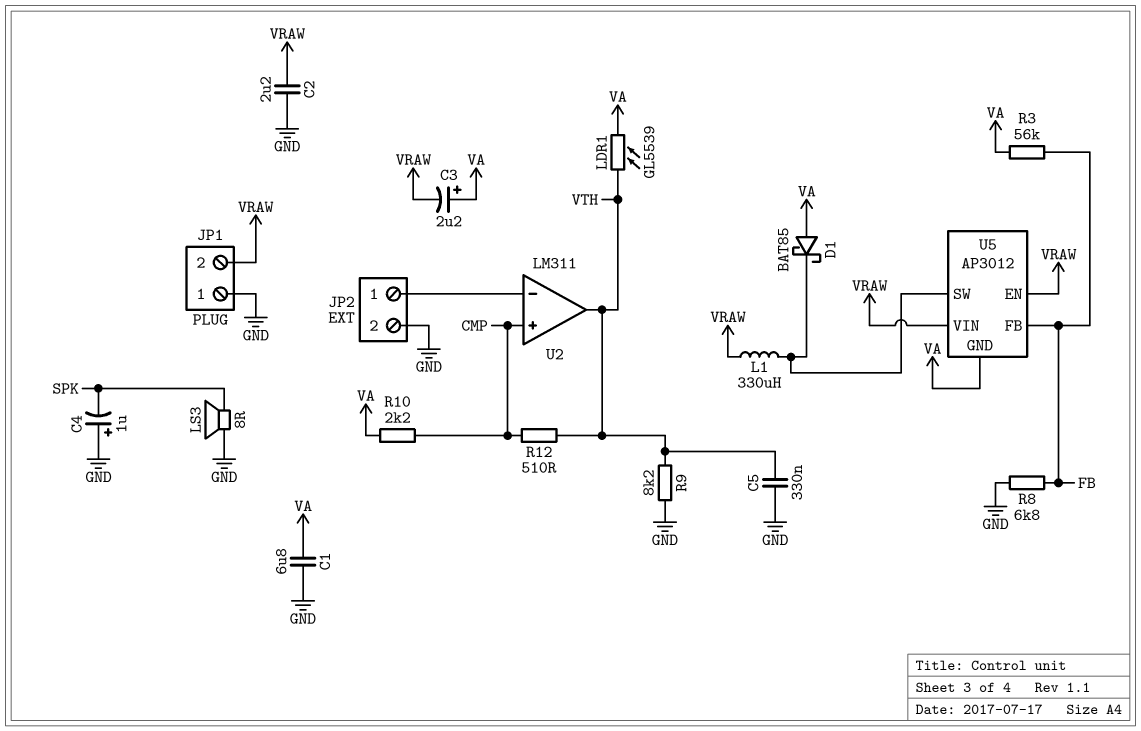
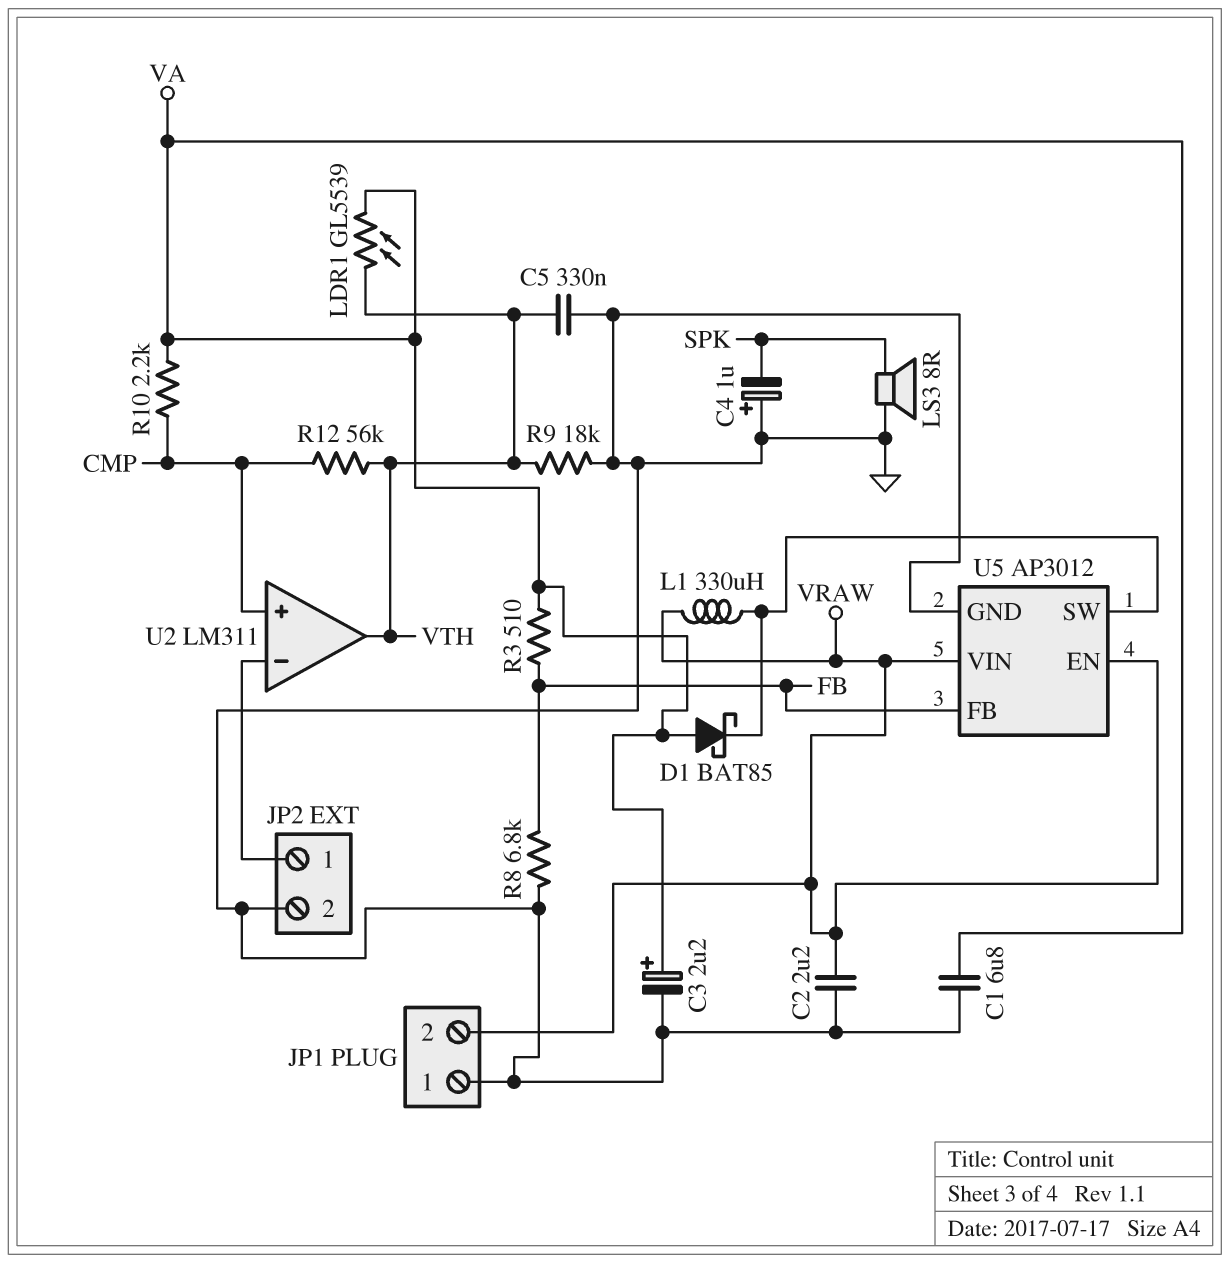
C3: 2.2uF (plus VA, minus VRAW) -> 2.2uF (plus VA, minus GND)
R3: 56k (FB, VA) -> 510 (FB, VA)
R9: 8.2k (GND, VTH) -> 18k (GND, VTH)
R12: 510 (CMP, VTH) -> 56k (CMP, VTH)
U5 pin GND: VA -> GND

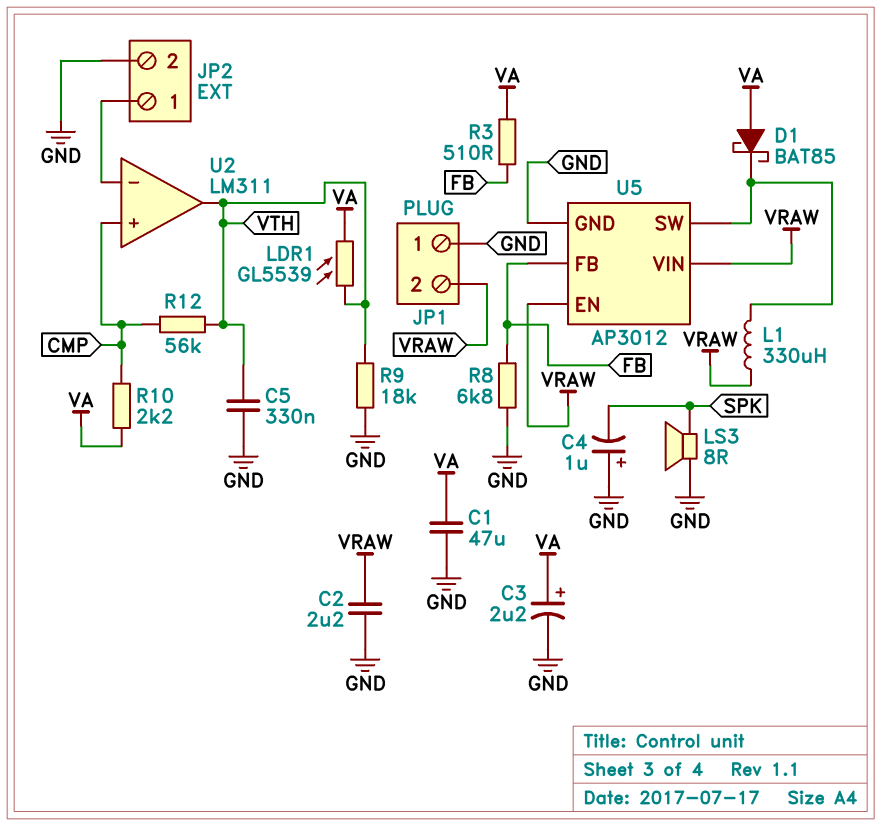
C1: 6.8uF (GND, VA) -> 47uF (GND, VA)

